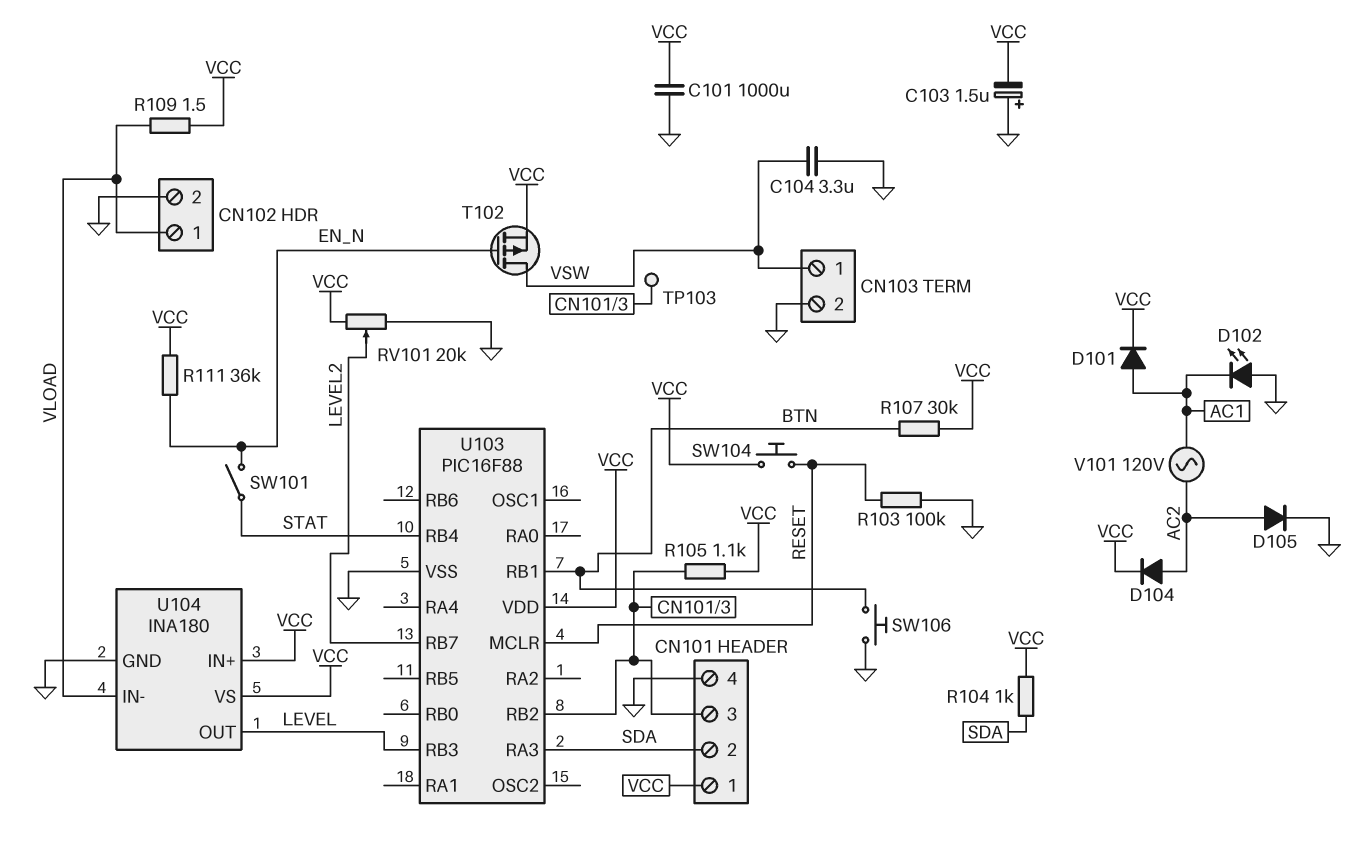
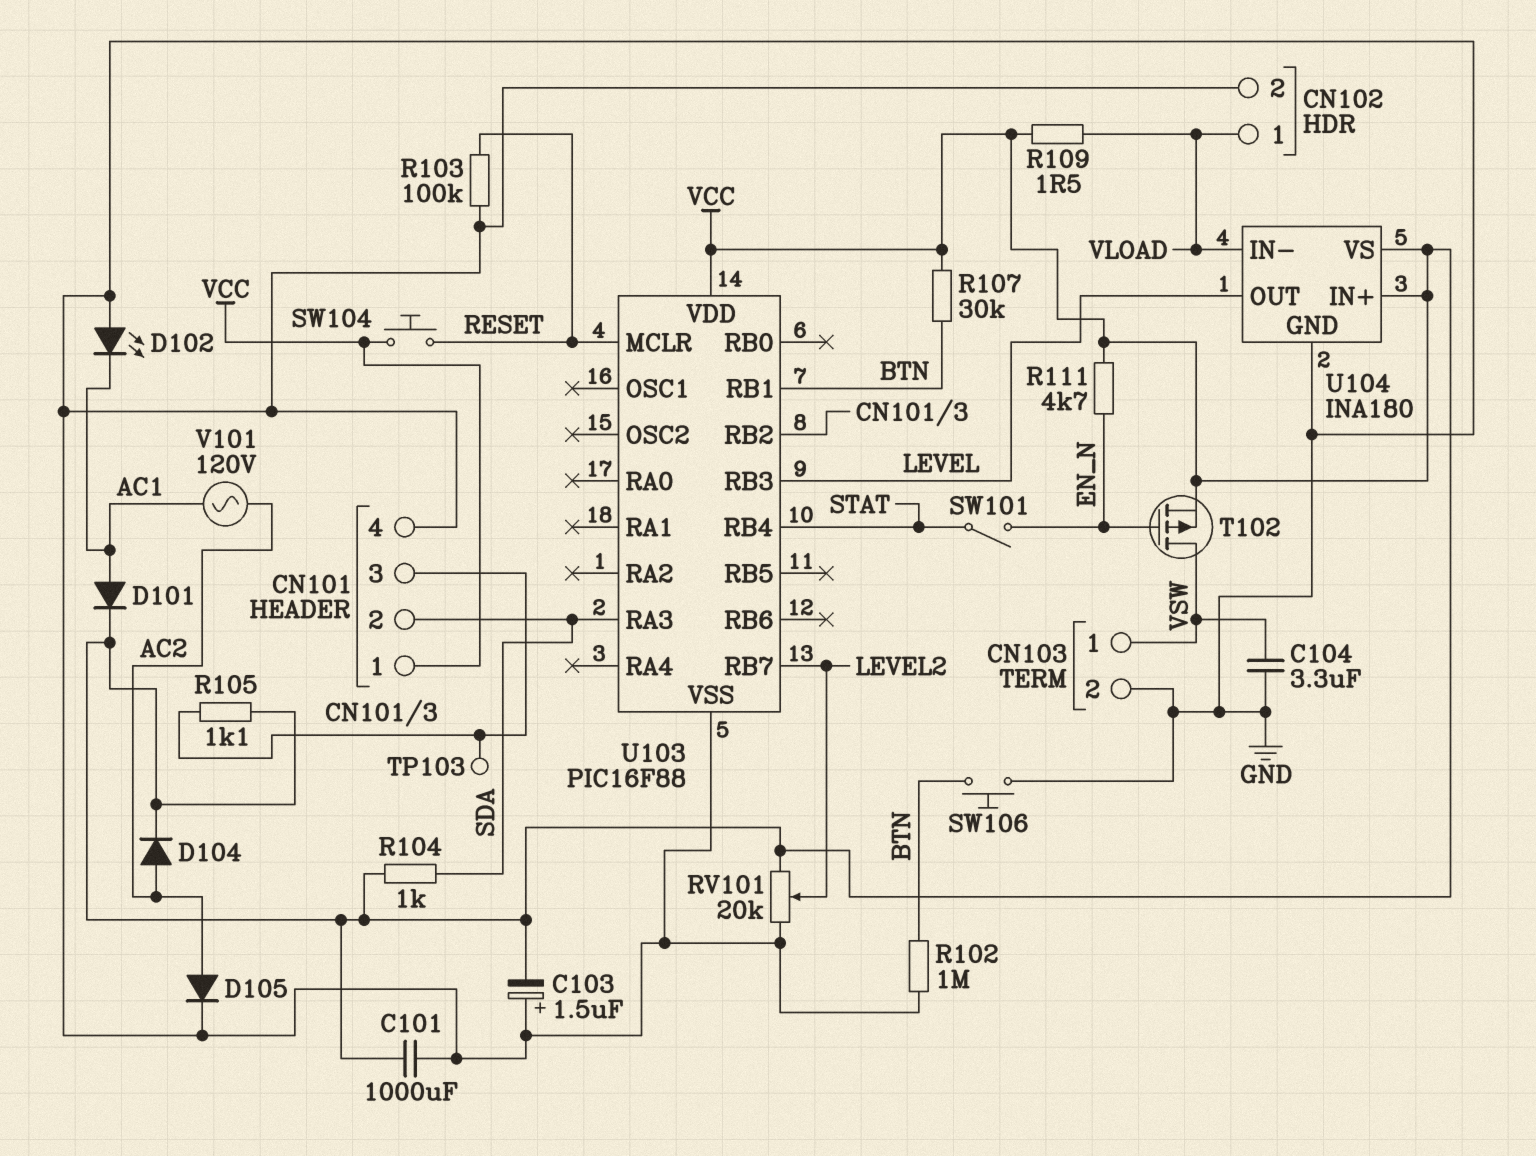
R102: none -> 1M (BTN, GND)
R111: 36k (EN_N, VCC) -> 4.7k (EN_N, VCC)

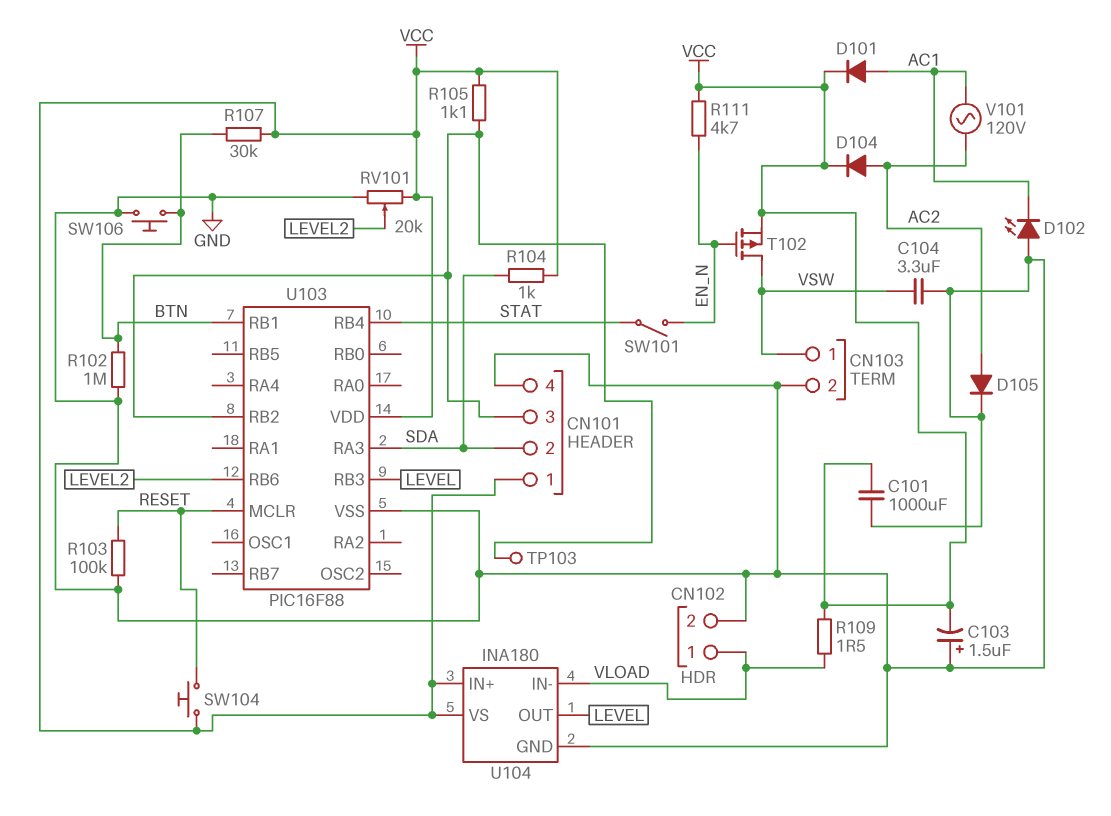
U103 pin RB6: none -> LEVEL2
U103 pin RB7: LEVEL2 -> none

